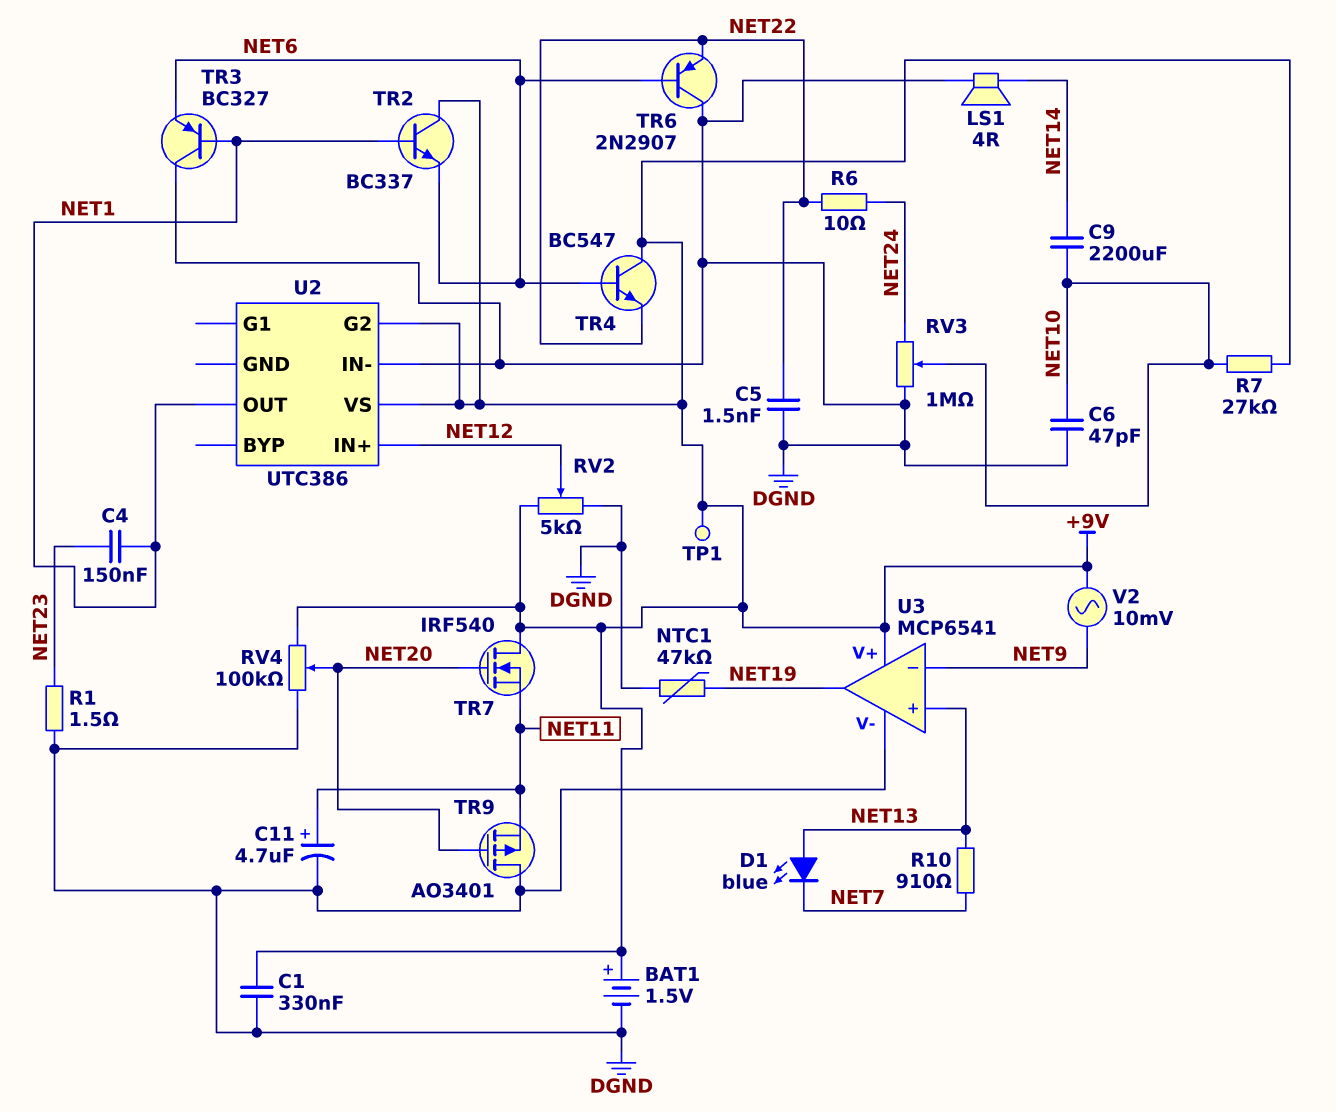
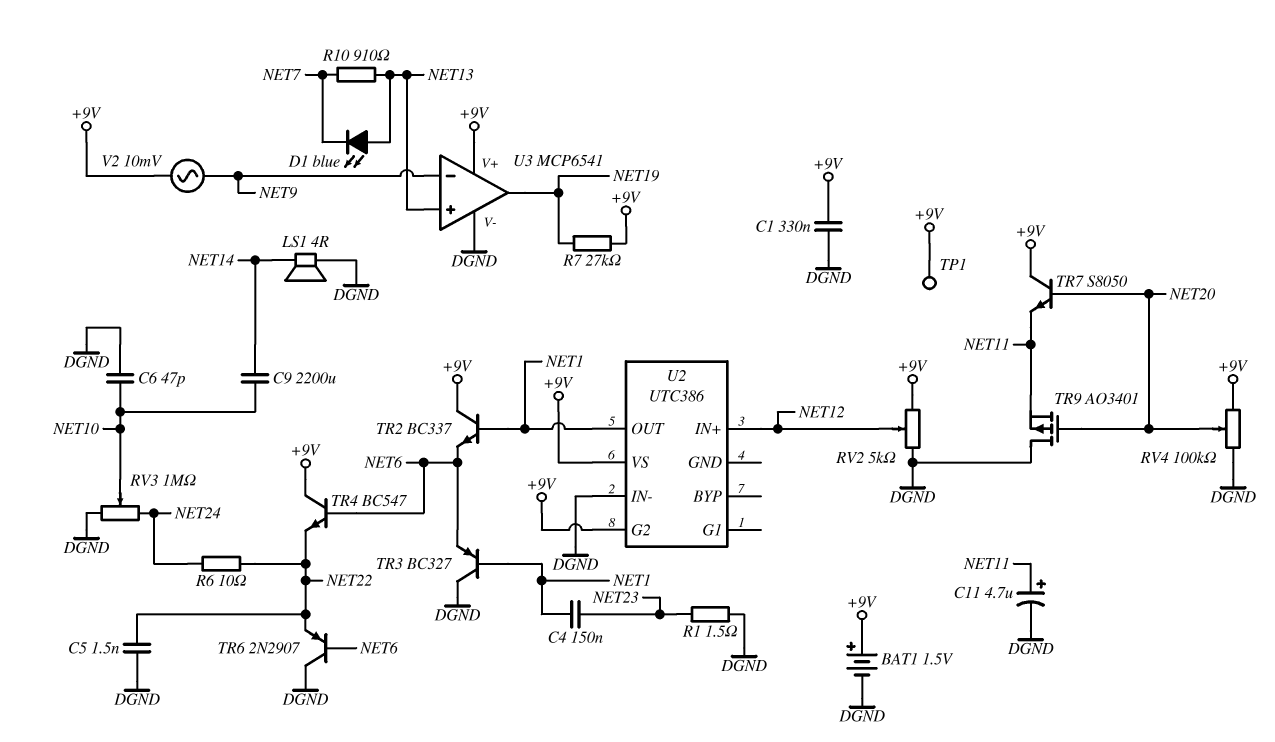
NTC1: 47k (DGND, NET19) -> none
R7: 27k (+9V, NET10) -> 27k (+9V, NET19)
TR7: NMOS IRF540 (G NET20, D +9V, S NET11) -> NPN S8050 (B NET20, C +9V, E NET11)

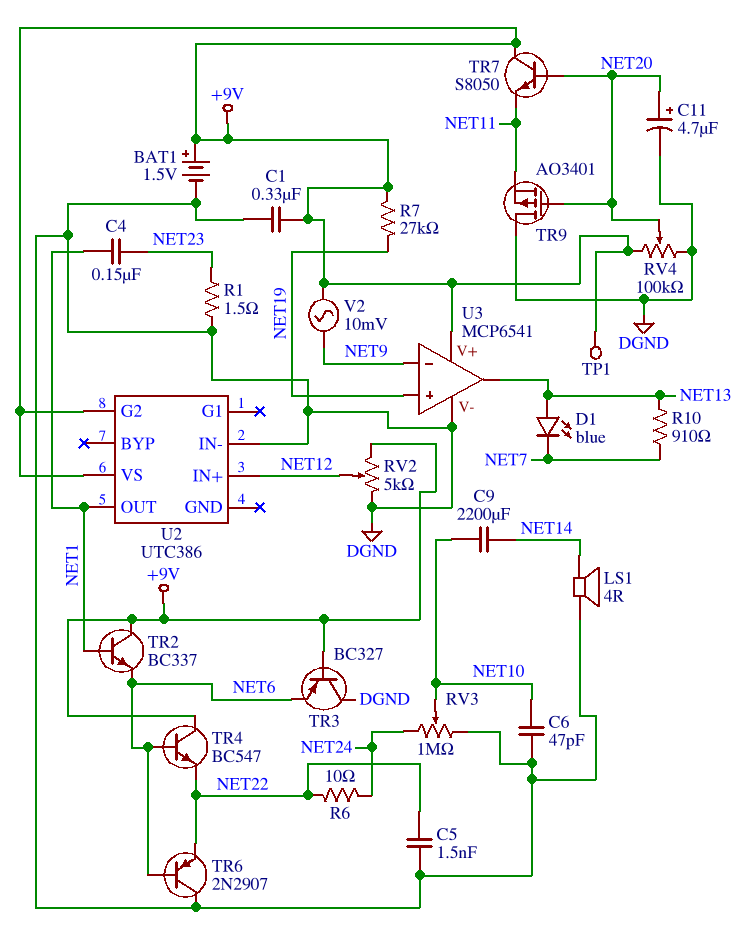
C11: 4.7uF (plus NET11, minus DGND) -> 4.7uF (plus NET20, minus DGND)
TR3: PNP BC327 (B NET1, C DGND, E NET6) -> PNP BC327 (B +9V, C DGND, E NET6)
U3 pin in+: NET13 -> NET19
U3 pin out: NET19 -> NET13

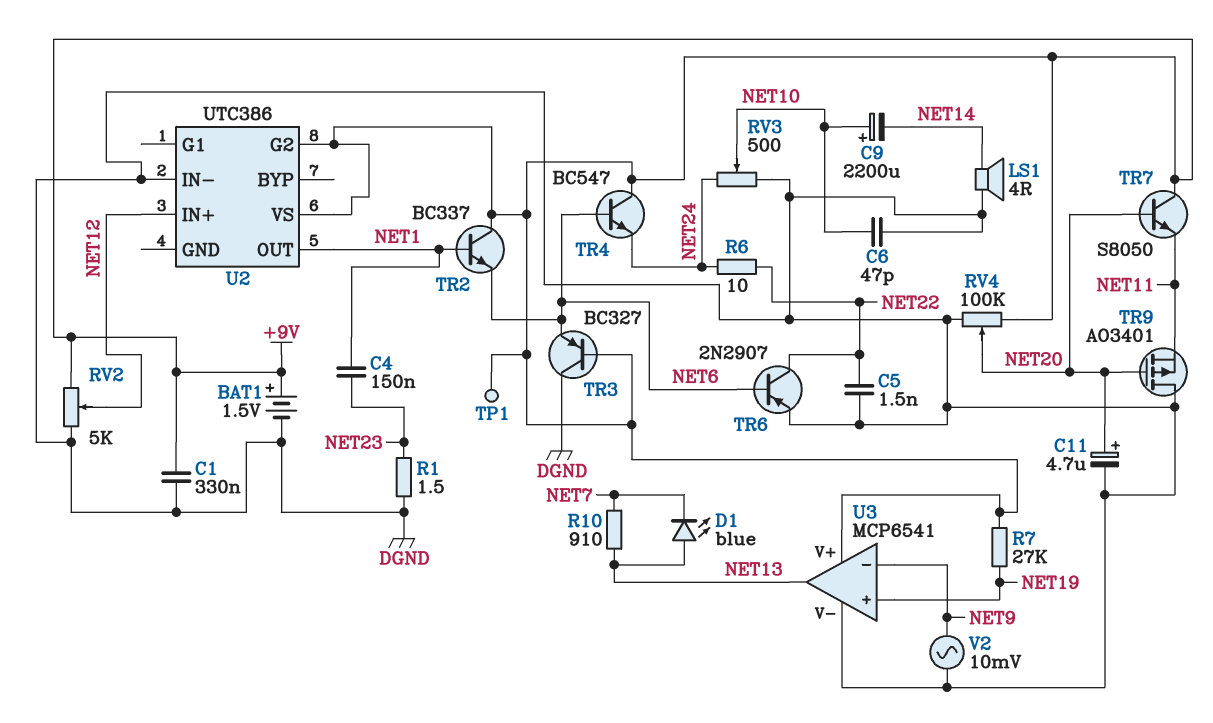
C9: 2200uF (NET10, NET14) -> 2200uF (plus NET10, minus NET14)
RV3: 1M (DGND, NET24, wiper NET10) -> 500 (DGND, NET24, wiper NET10)
TR4: NPN BC547 (B NET6, C +9V, E NET22) -> NPN BC547 (B NET6, C +9V, E NET24)
TR6: PNP 2N2907 (B NET6, C DGND, E NET22) -> PNP 2N2907 (B NET6, C NET22, E DGND)
V2: AC 10mV (+9V, NET9) -> AC 10mV (DGND, NET9)

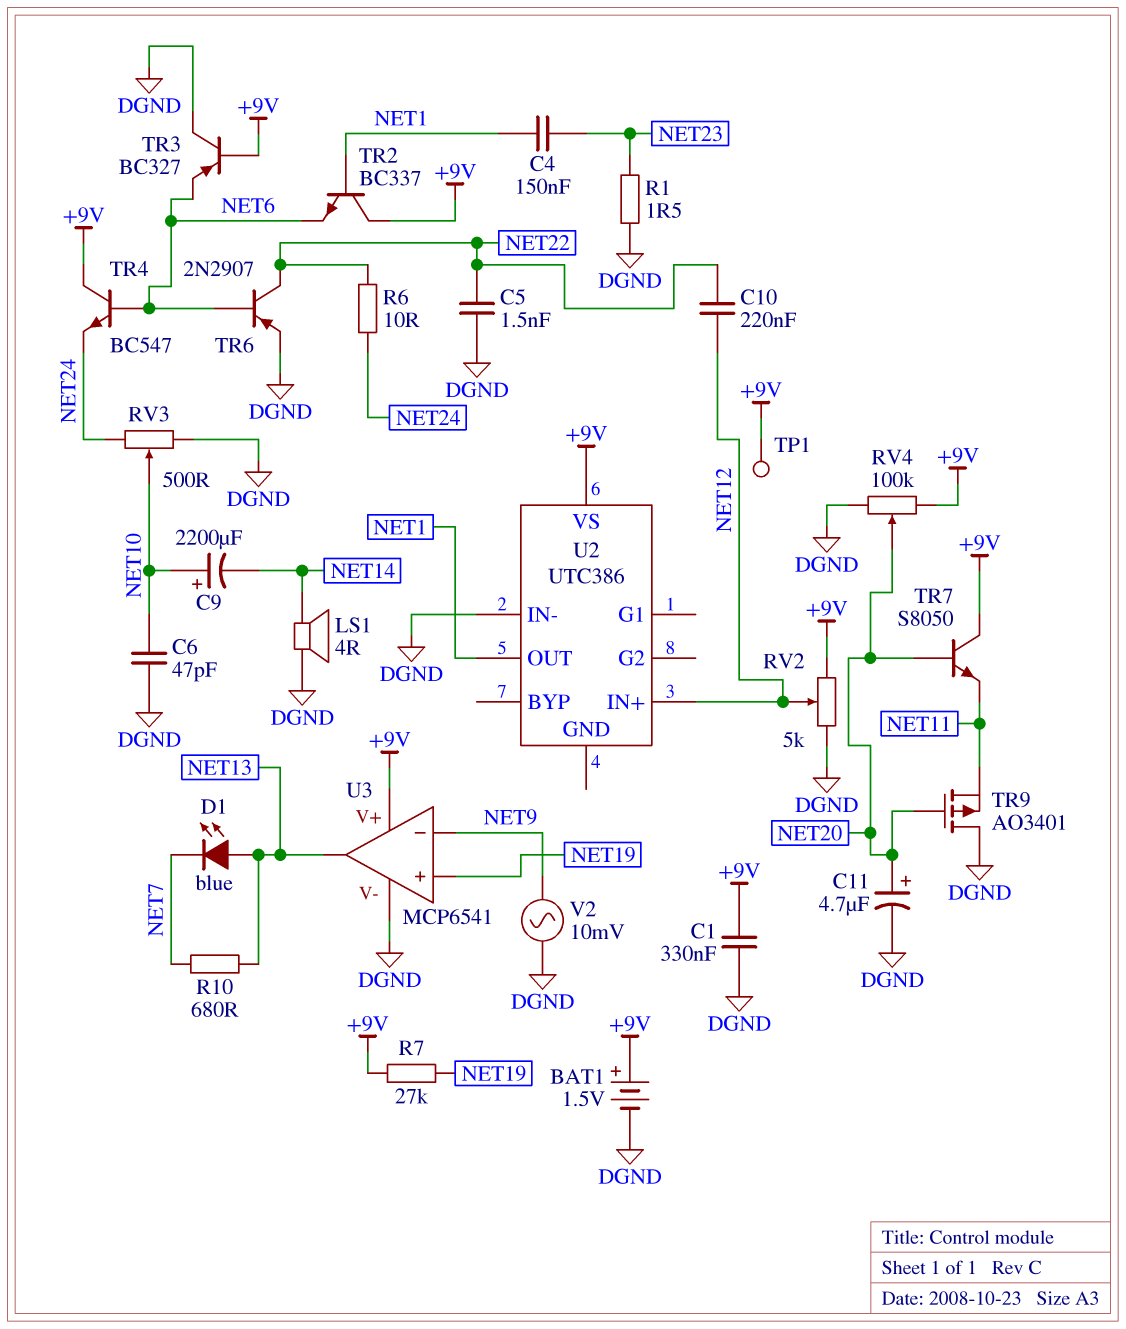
C10: none -> 220nF (NET12, NET22)
R10: 910 (NET7, NET13) -> 680 (NET7, NET13)
U2 pin G2: +9V -> none

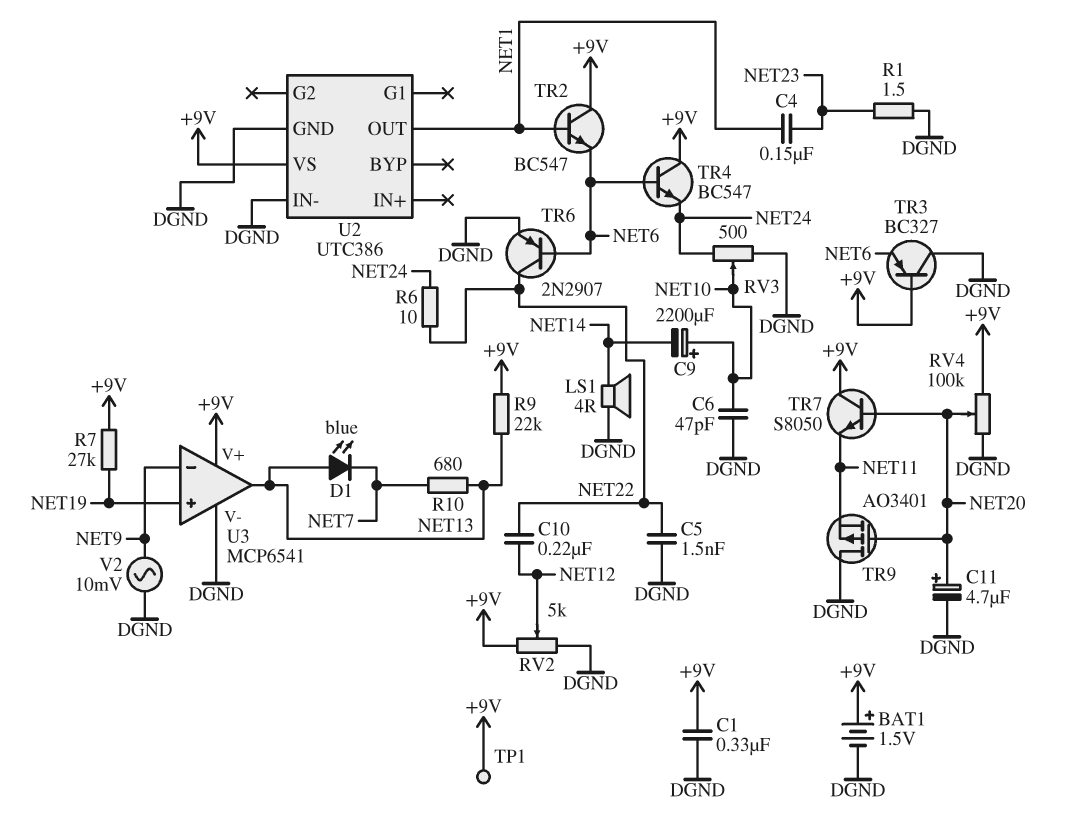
R9: none -> 22k (+9V, NET13)
TR2: NPN BC337 (B NET1, C +9V, E NET6) -> NPN BC547 (B NET1, C +9V, E NET6)
U2 pin GND: none -> DGND
U2 pin IN+: NET12 -> none

